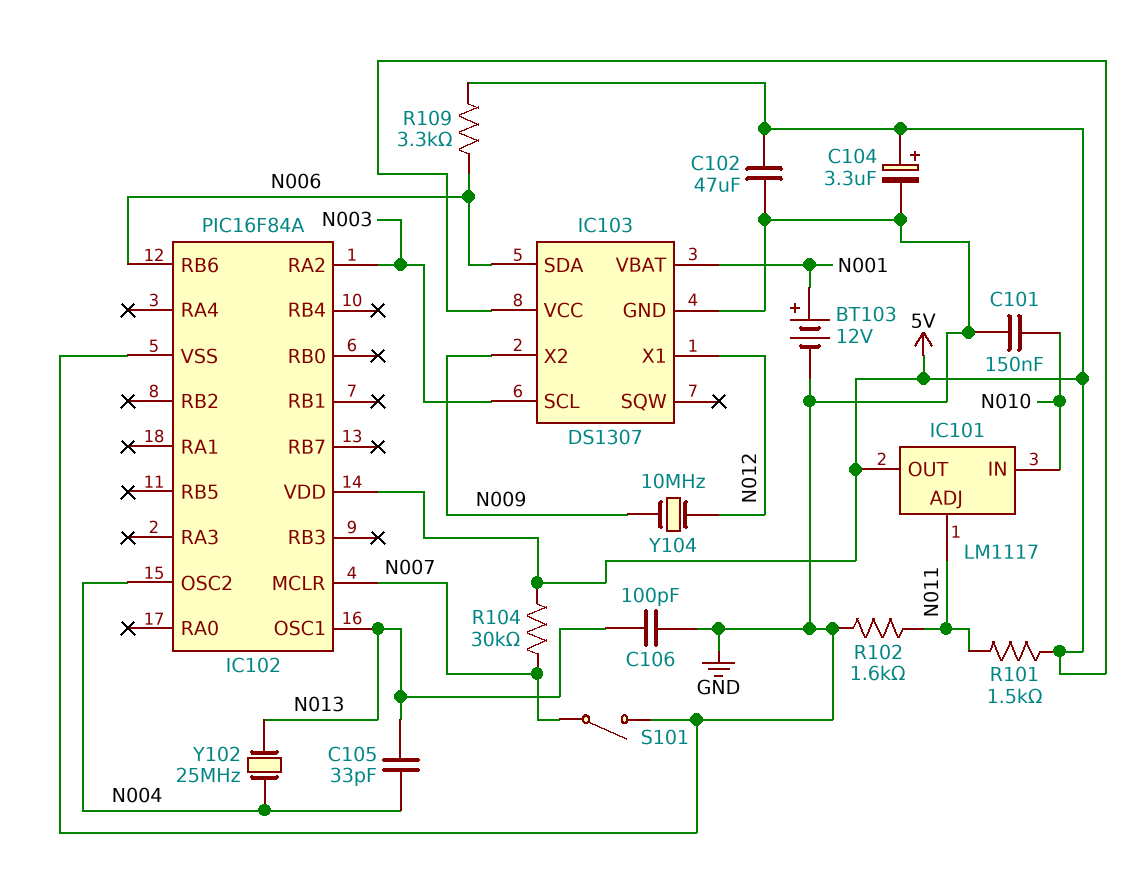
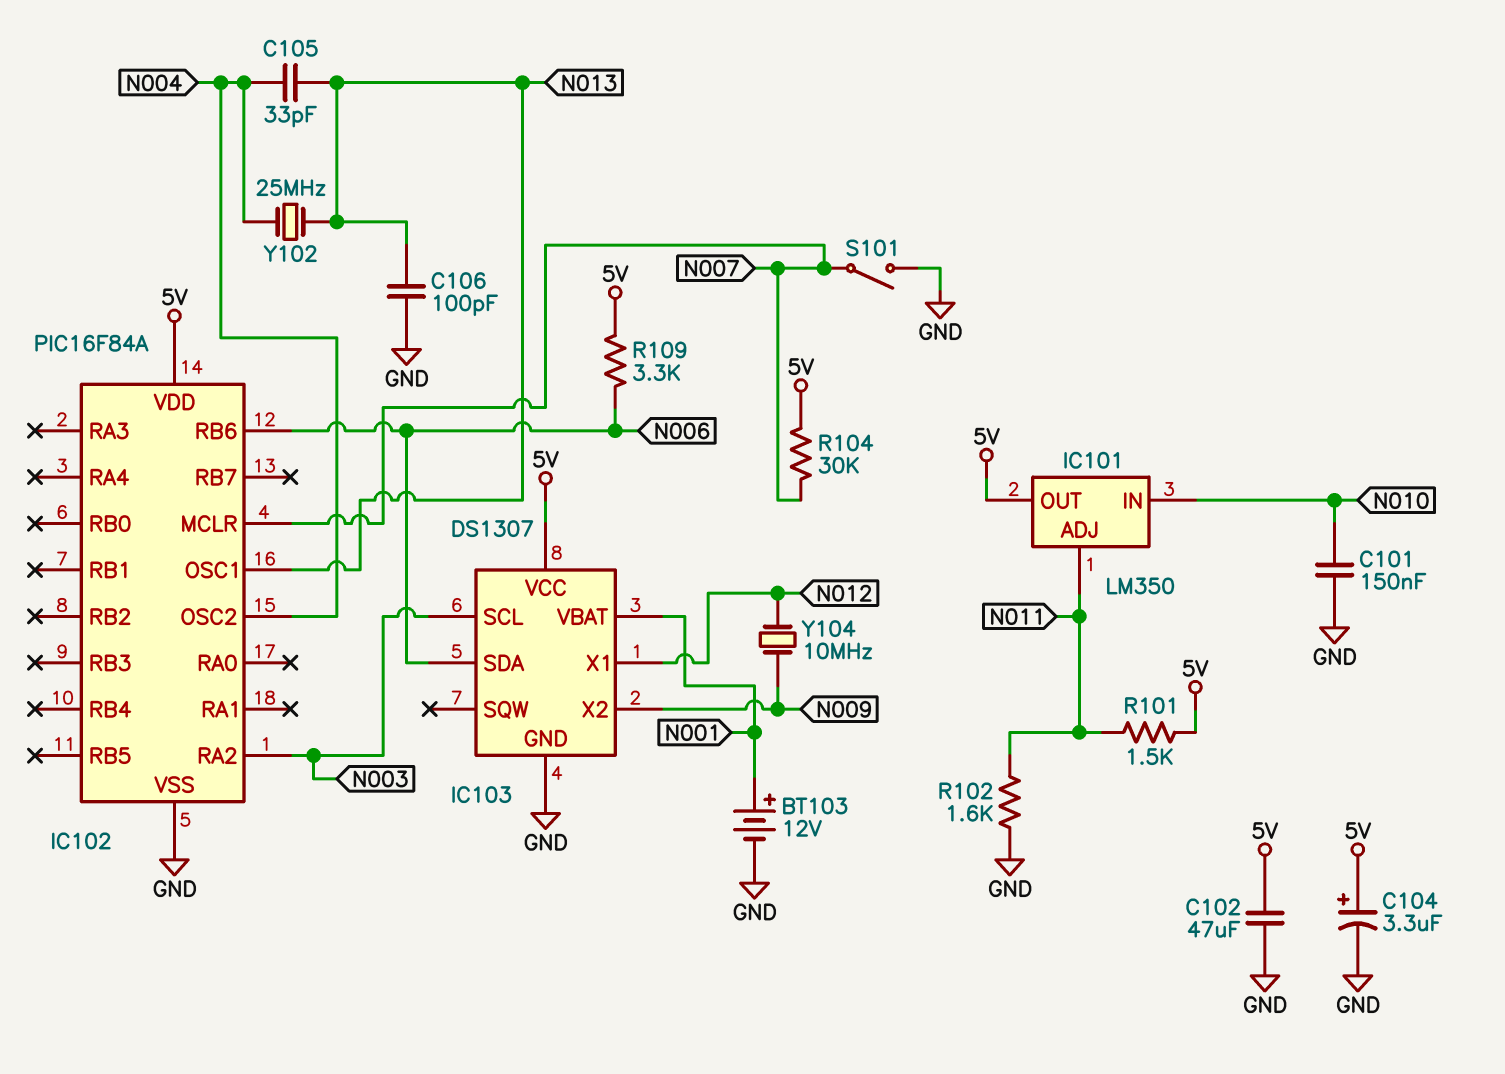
IC101: LM1117 -> LM350

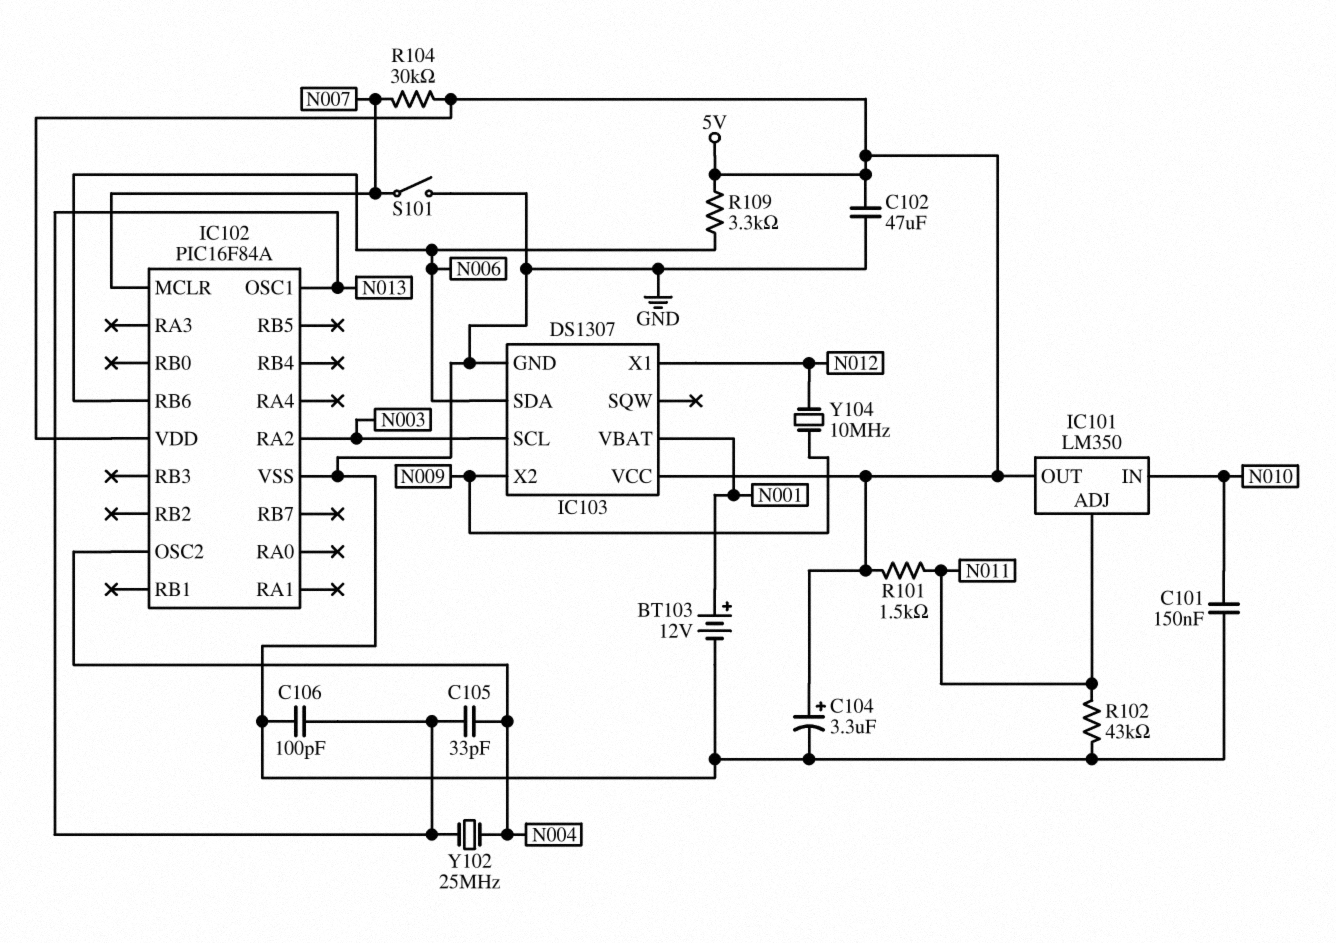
R102: 1.6k (GND, N011) -> 43k (GND, N011)

